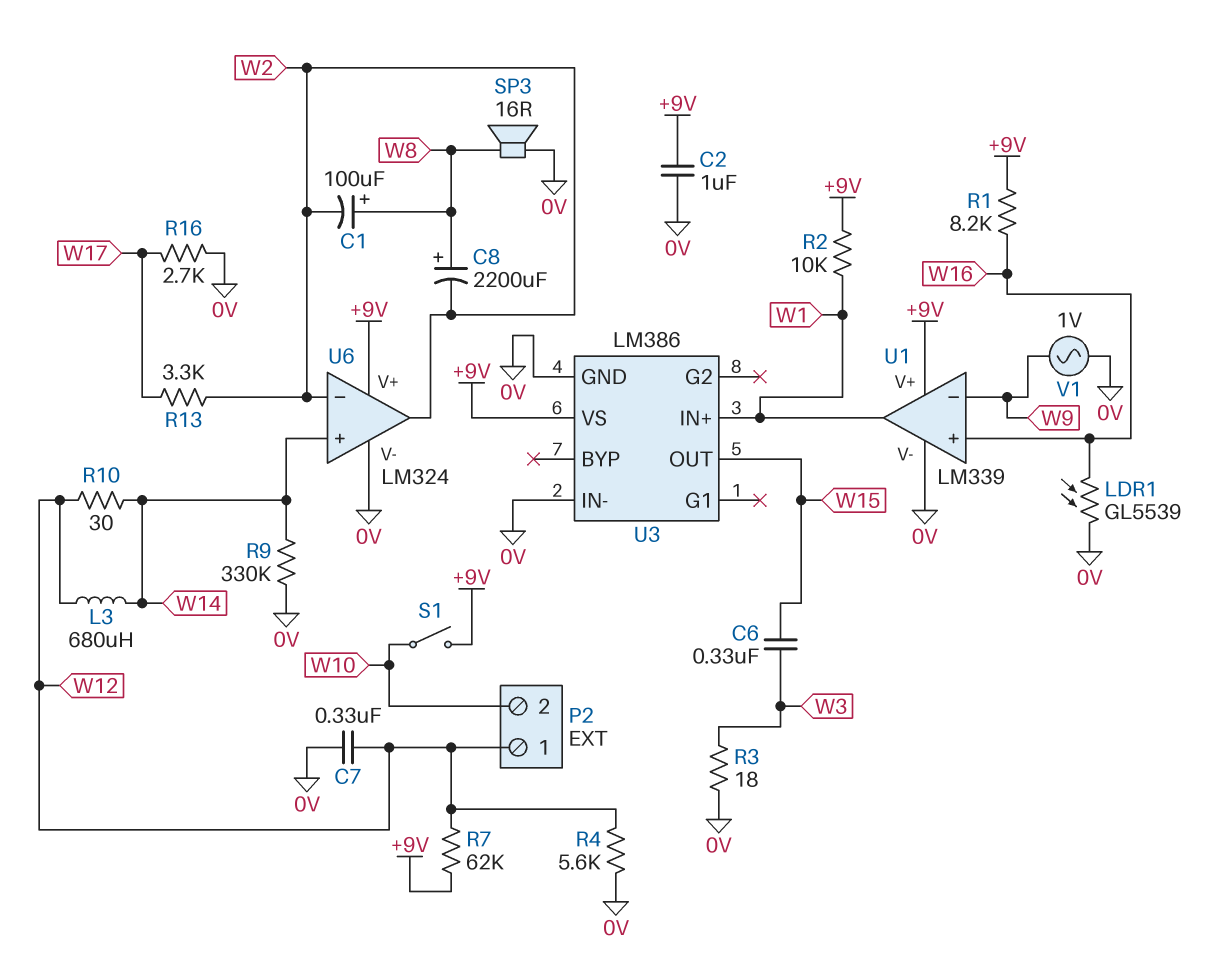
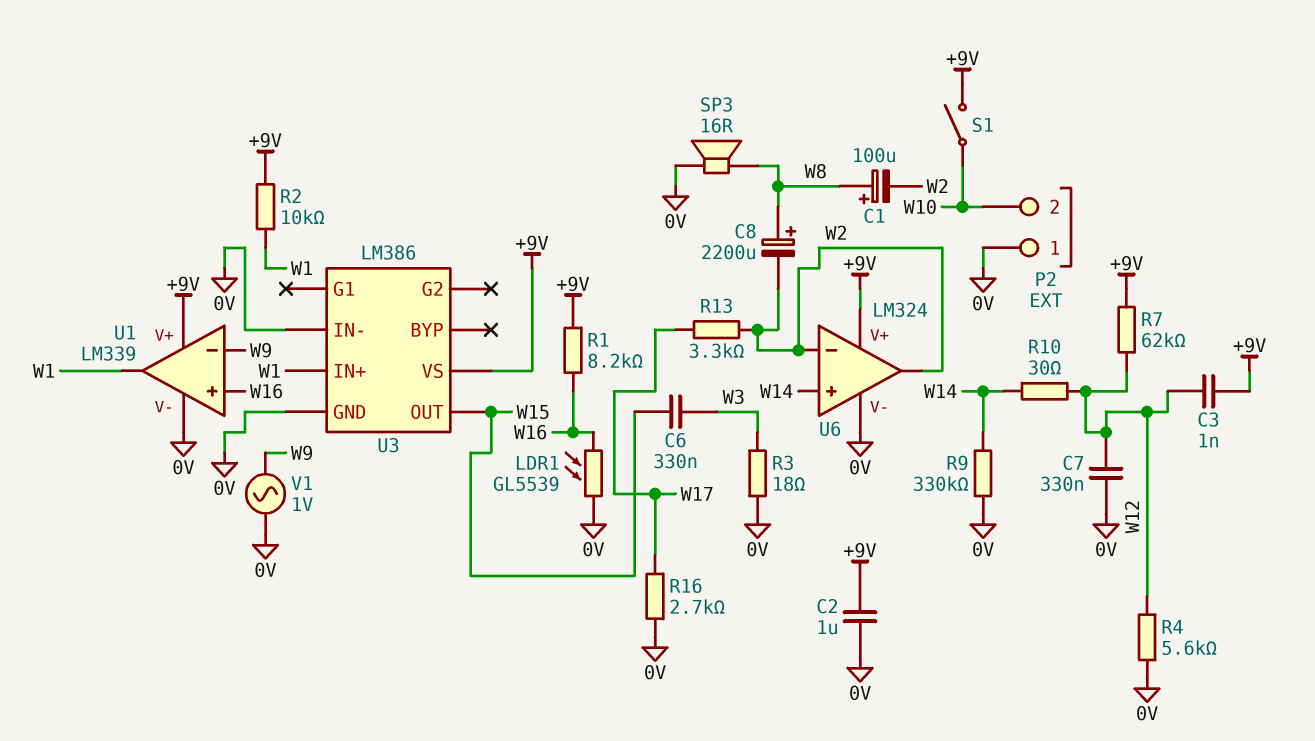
C3: none -> 1nF (+9V, W12)
L3: 680uH (W12, W14) -> none
P2 pin 1: W12 -> 0V

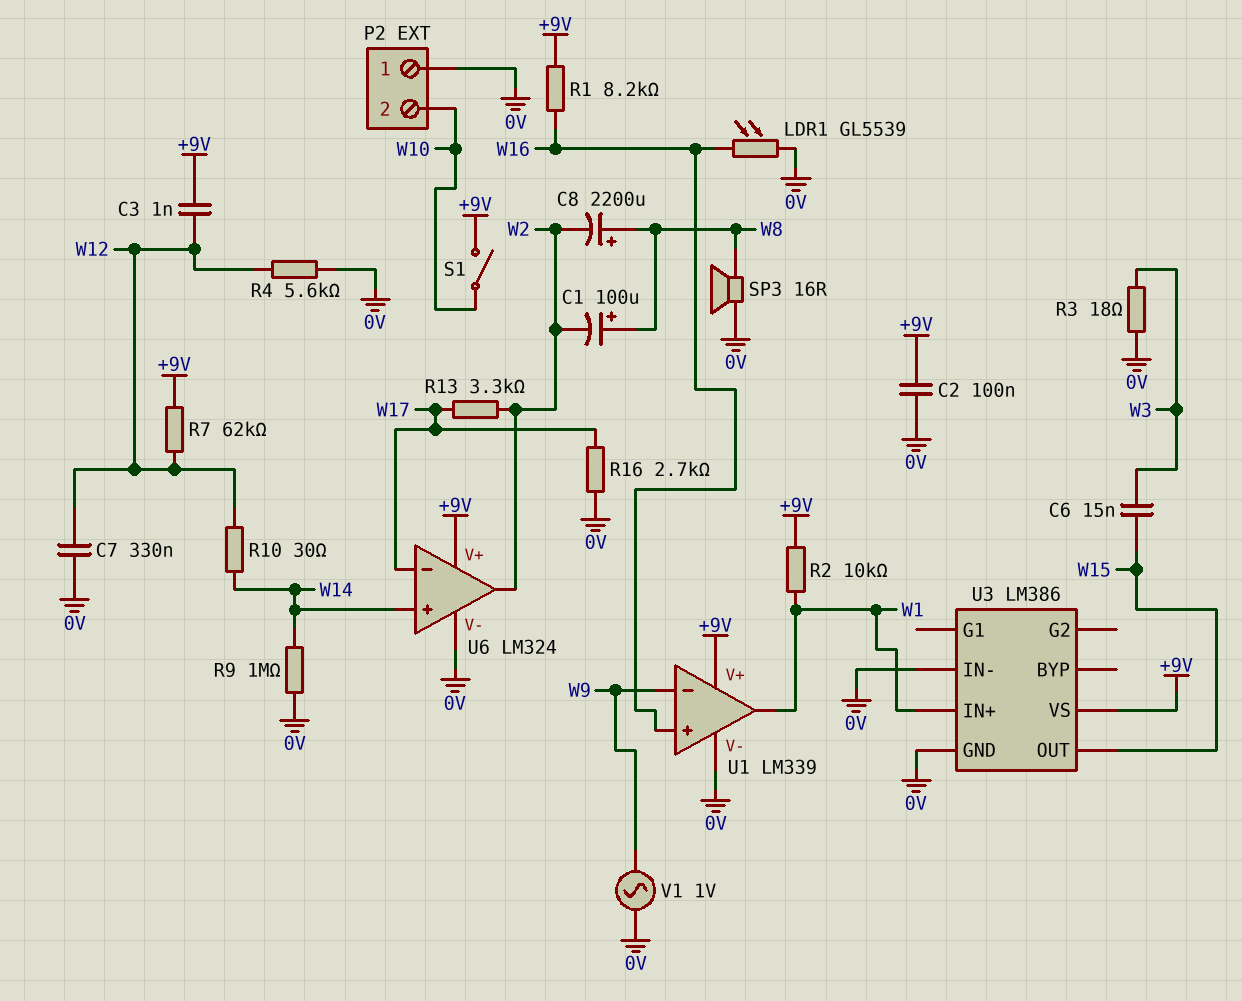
C2: 1uF (+9V, 0V) -> 100nF (+9V, 0V)
C6: 330nF (W3, W15) -> 15nF (W3, W15)
R9: 330k (0V, W14) -> 1M (0V, W14)
U6 pin in-: W2 -> W17

